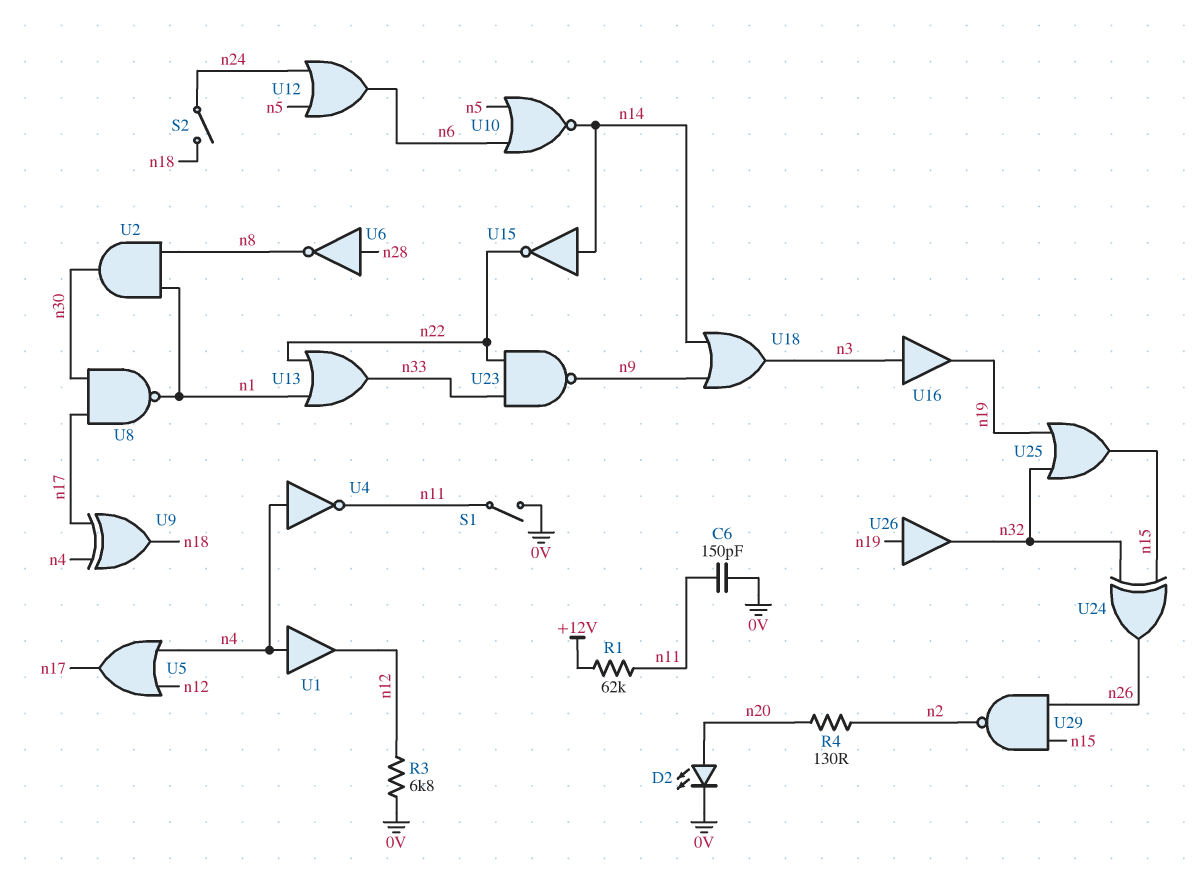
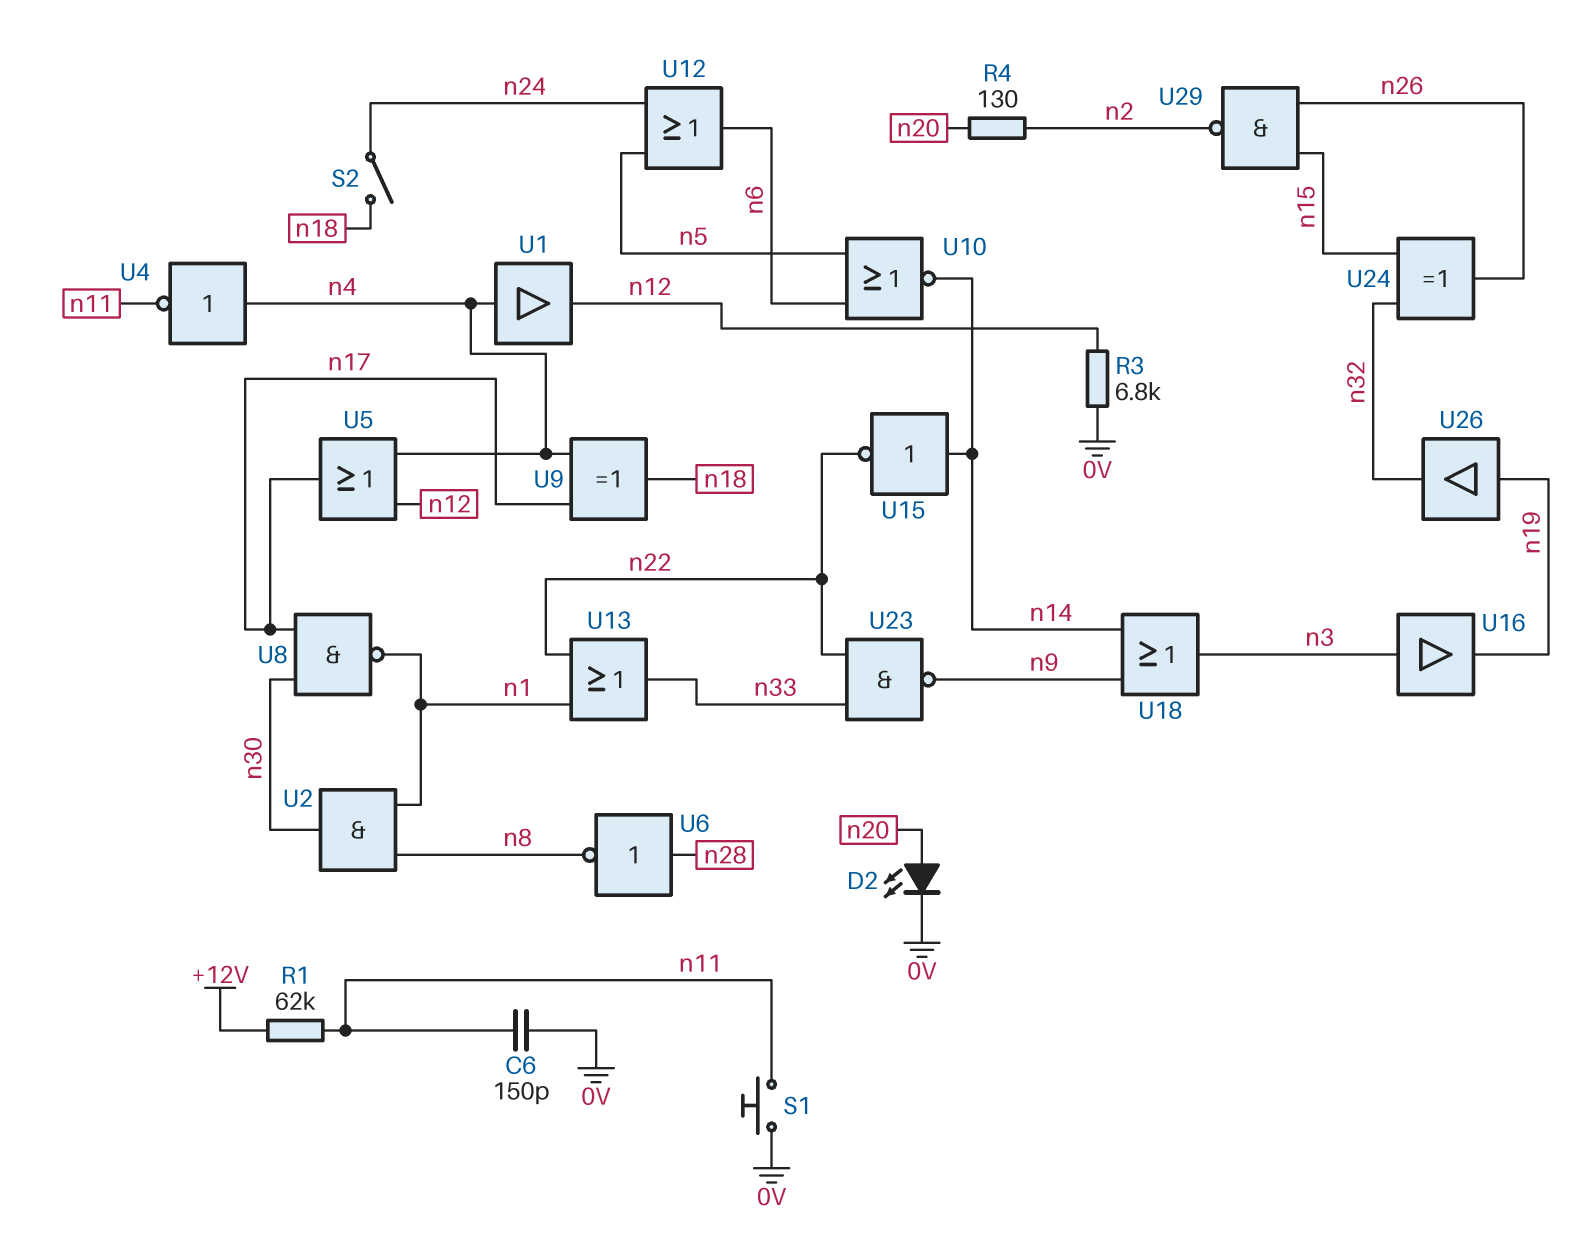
S1: switch (0V, n11) -> button (0V, n11)
U25: OR (in n19, in n32, out n15) -> none

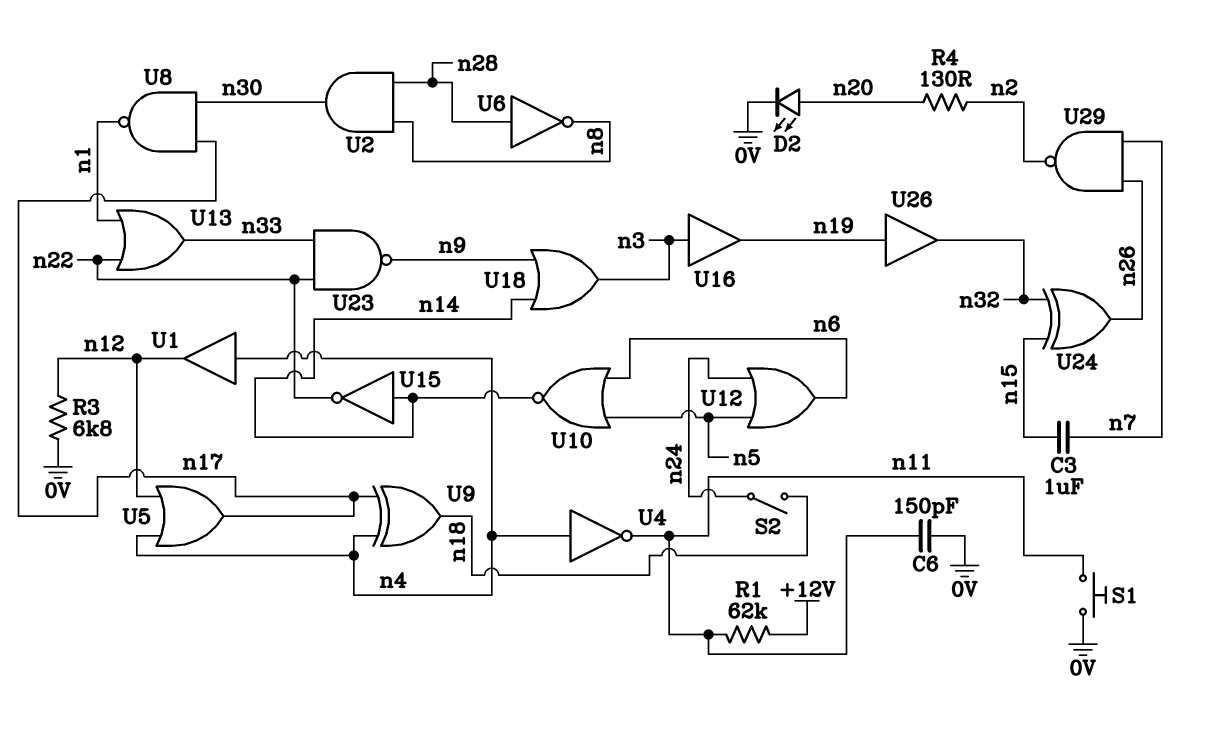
C3: none -> 1uF (n7, n15)
U2: AND (in n1, in n8, out n30) -> AND (in n8, in n28, out n30)
U29: NAND (in n15, in n26, out n2) -> NAND (in n7, in n26, out n2)

